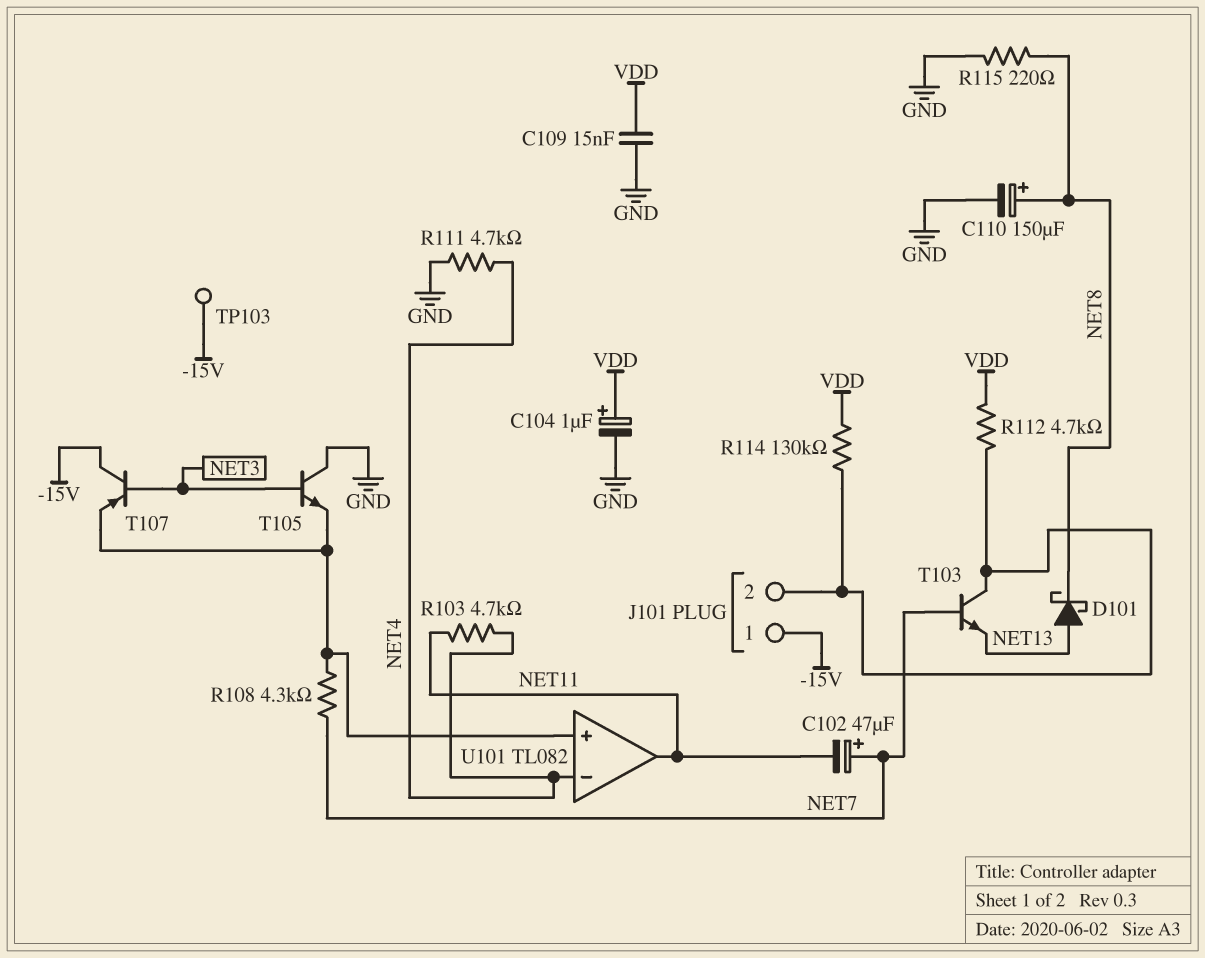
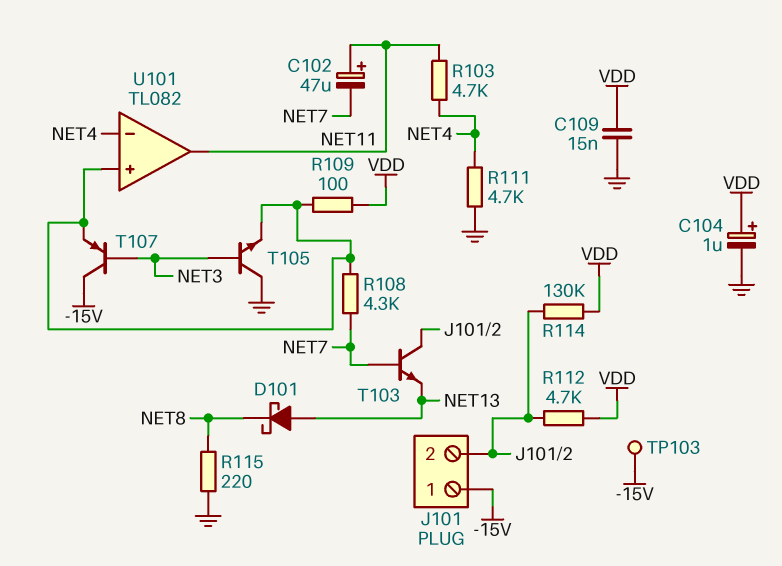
C102: 47uF (plus NET7, minus NET11) -> 47uF (plus NET11, minus NET7)
C110: 150uF (plus NET8, minus GND) -> none
R109: none -> 100 (U101/in+, VDD)

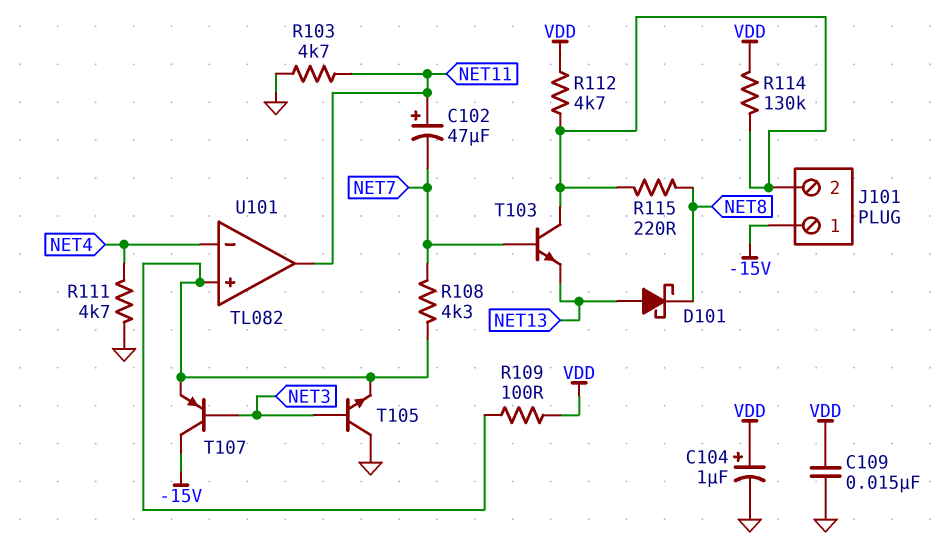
R103: 4.7k (NET4, NET11) -> 4.7k (GND, NET11)
R115: 220 (GND, NET8) -> 220 (J101/2, NET8)
TP103: test point (-15V) -> none

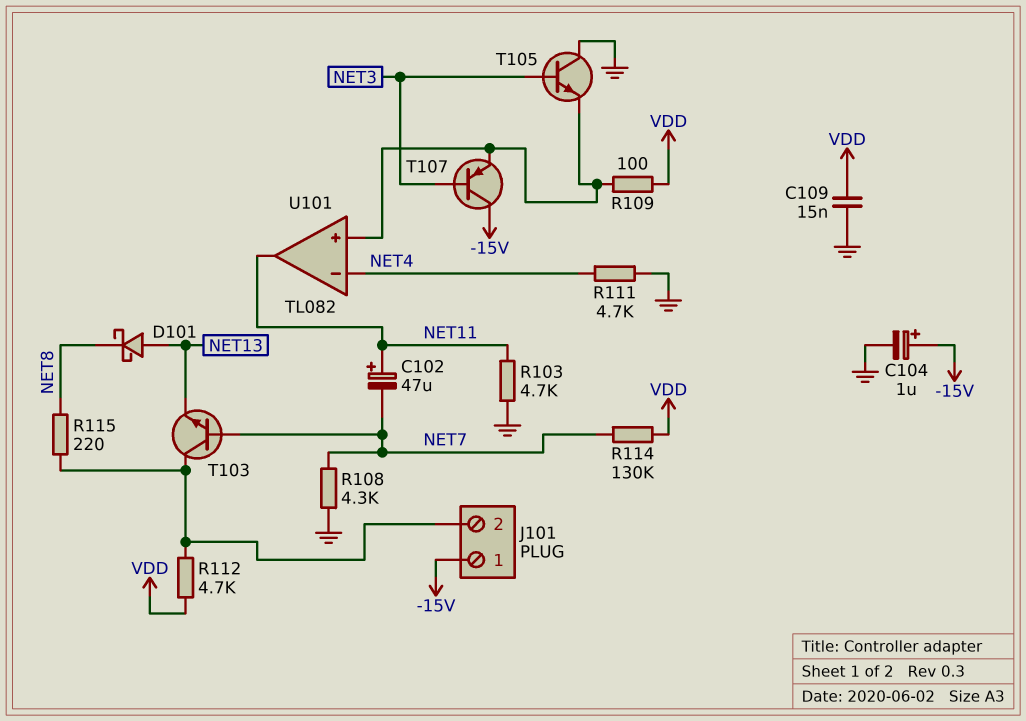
C104: 1uF (plus VDD, minus GND) -> 1uF (plus -15V, minus GND)
R108: 4.3k (NET7, U101/in+) -> 4.3k (GND, NET7)
R114: 130k (J101/2, VDD) -> 130k (NET7, VDD)

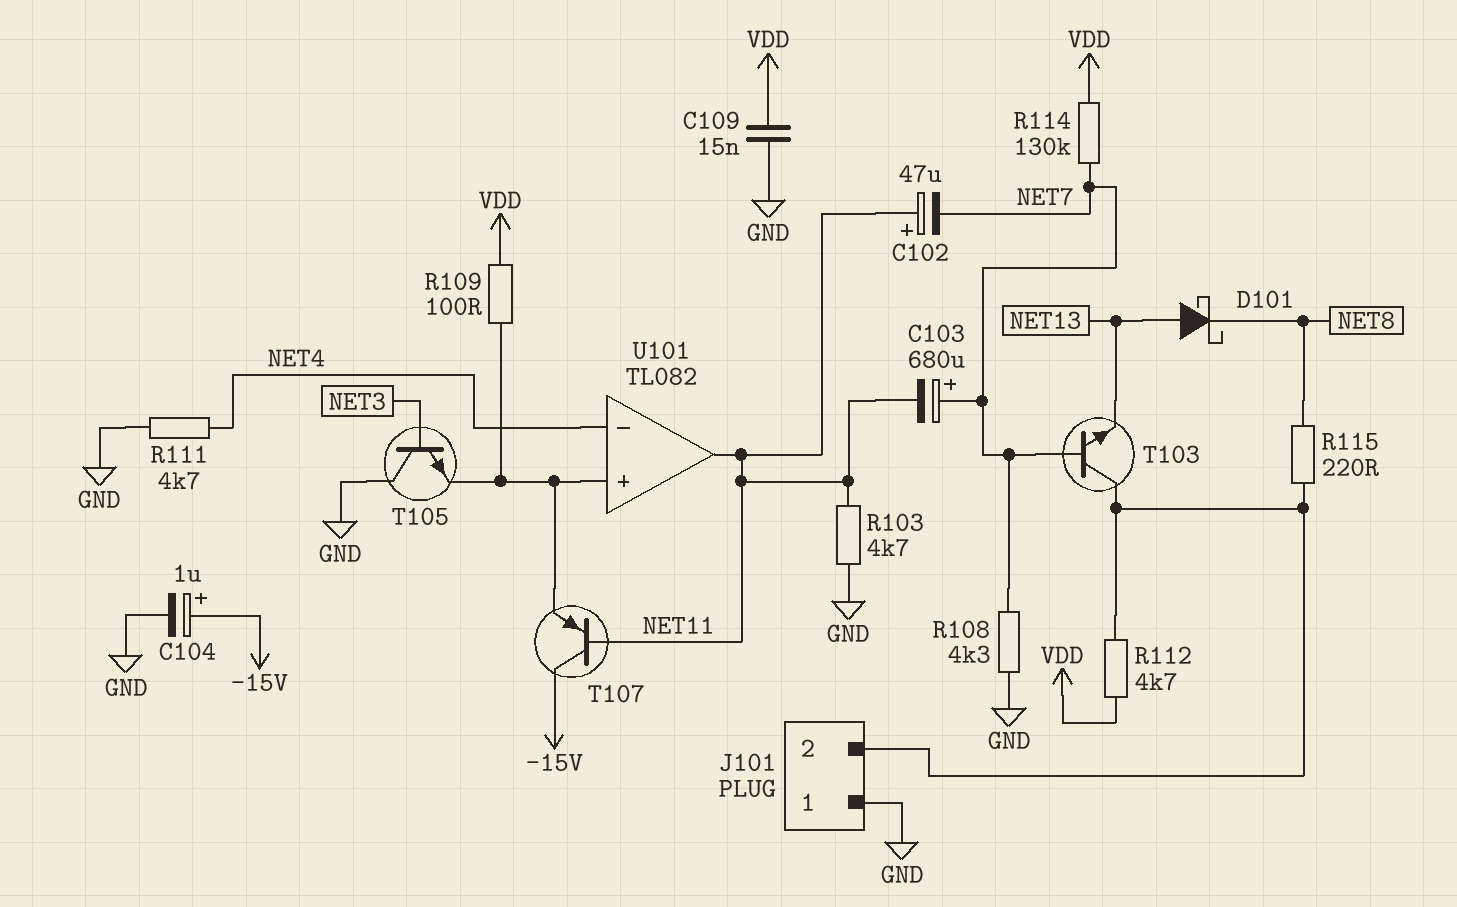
C103: none -> 680uF (plus NET7, minus NET11)
J101 pin 1: -15V -> GND
T107: PNP (B NET3, C -15V, E U101/in+) -> PNP (B NET11, C -15V, E U101/in+)

